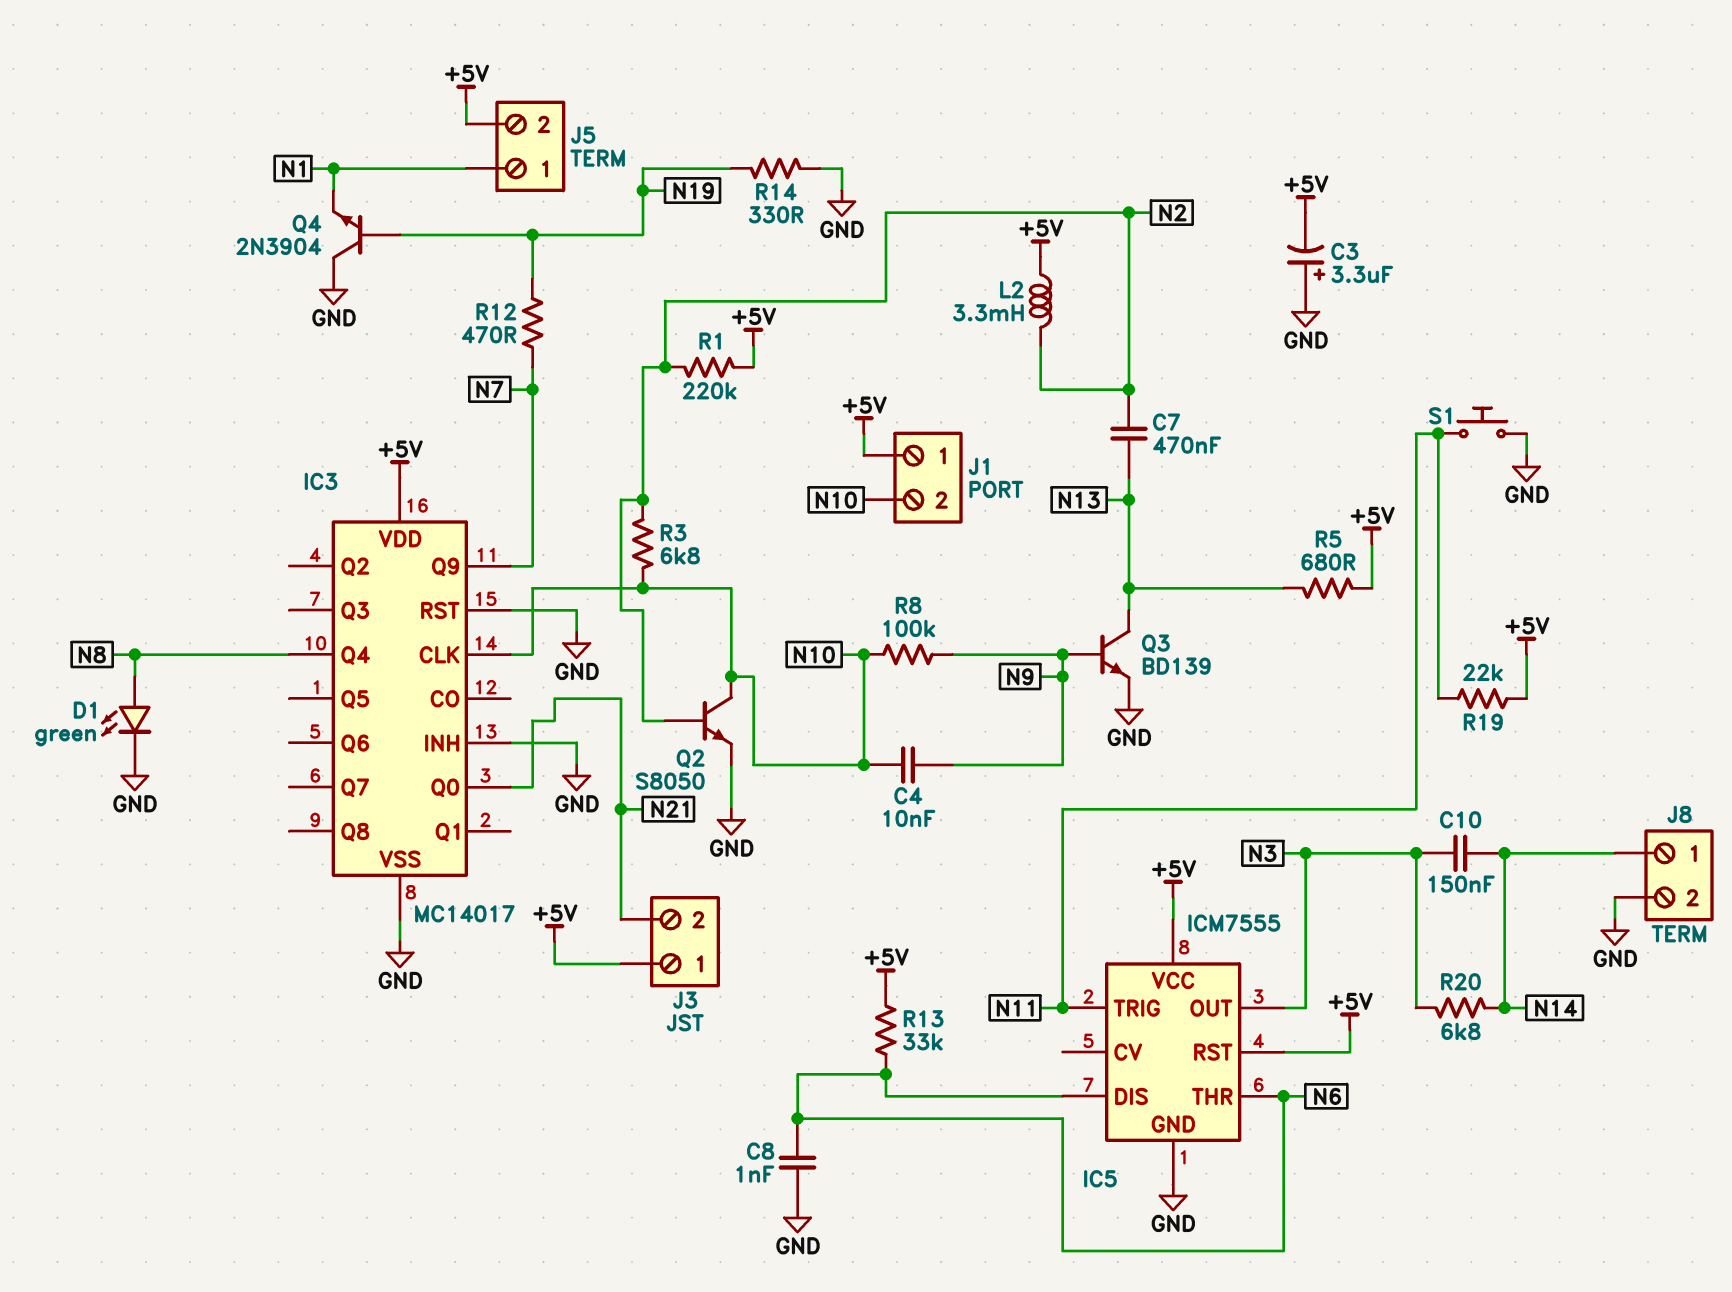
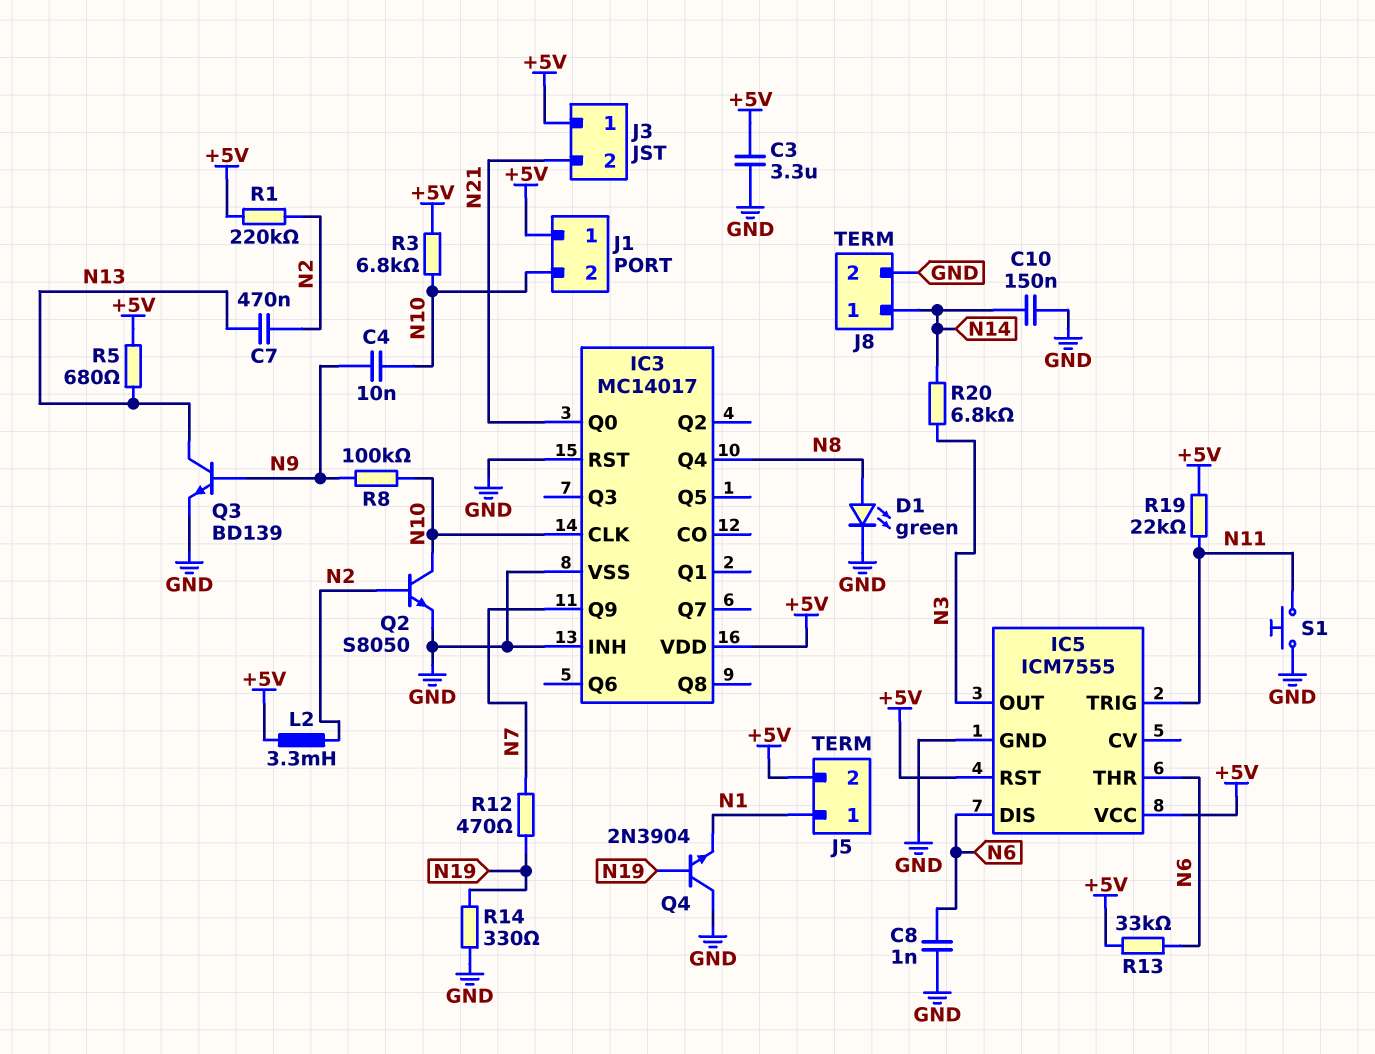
C3: 3.3uF (plus GND, minus +5V) -> 3.3uF (+5V, GND)
C10: 150nF (N3, N14) -> 150nF (GND, N14)
R3: 6.8k (N2, N10) -> 6.8k (+5V, N10)

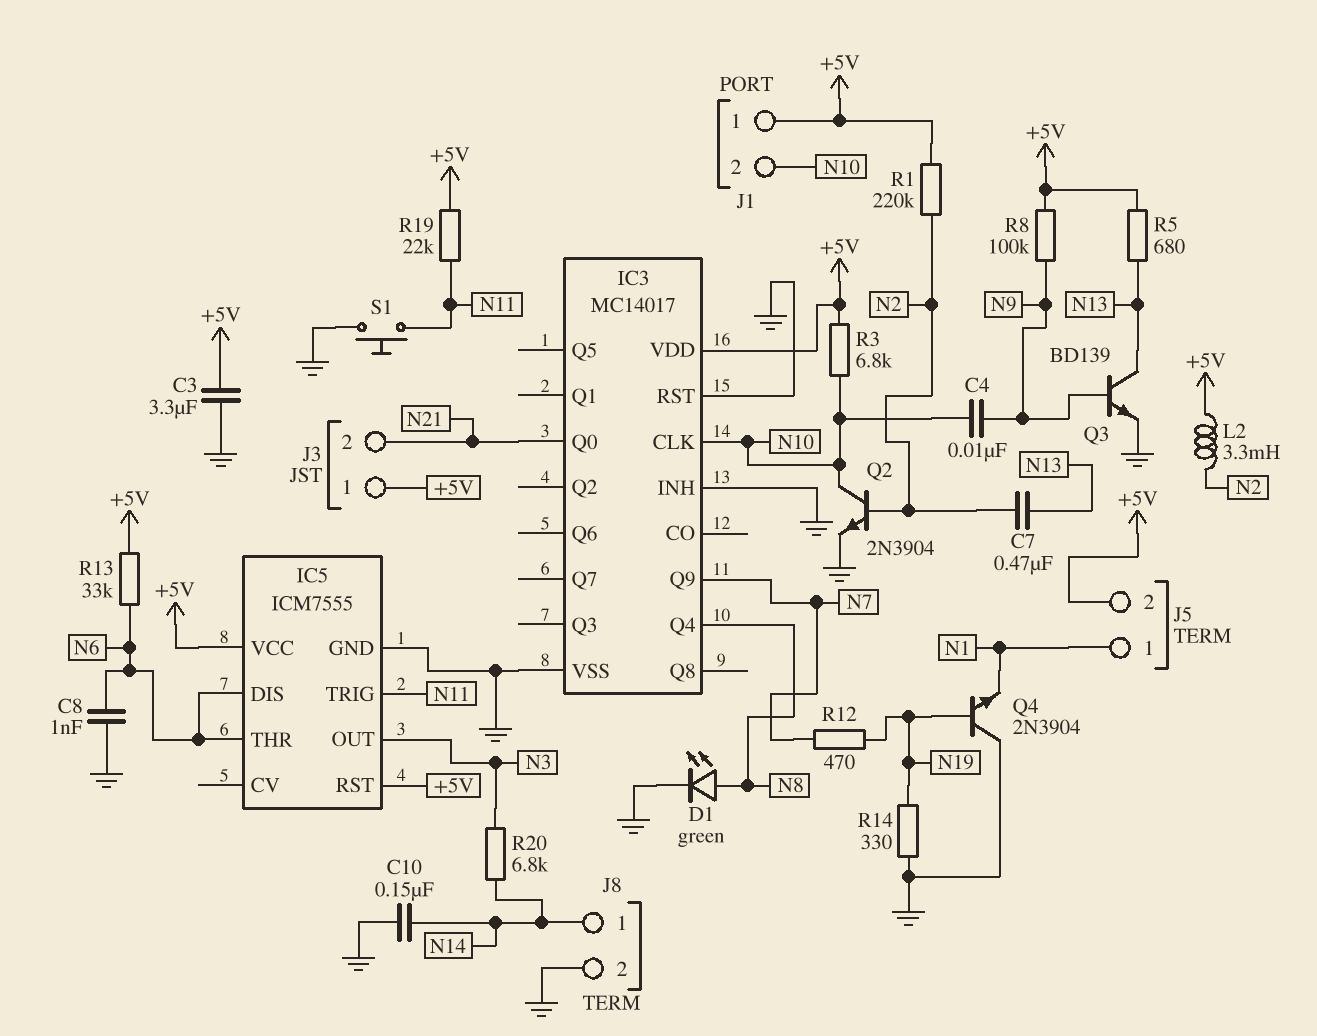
Q2: NPN S8050 (B N2, C N10, E GND) -> NPN 2N3904 (B N2, C N10, E GND)
R8: 100k (N9, N10) -> 100k (+5V, N9)

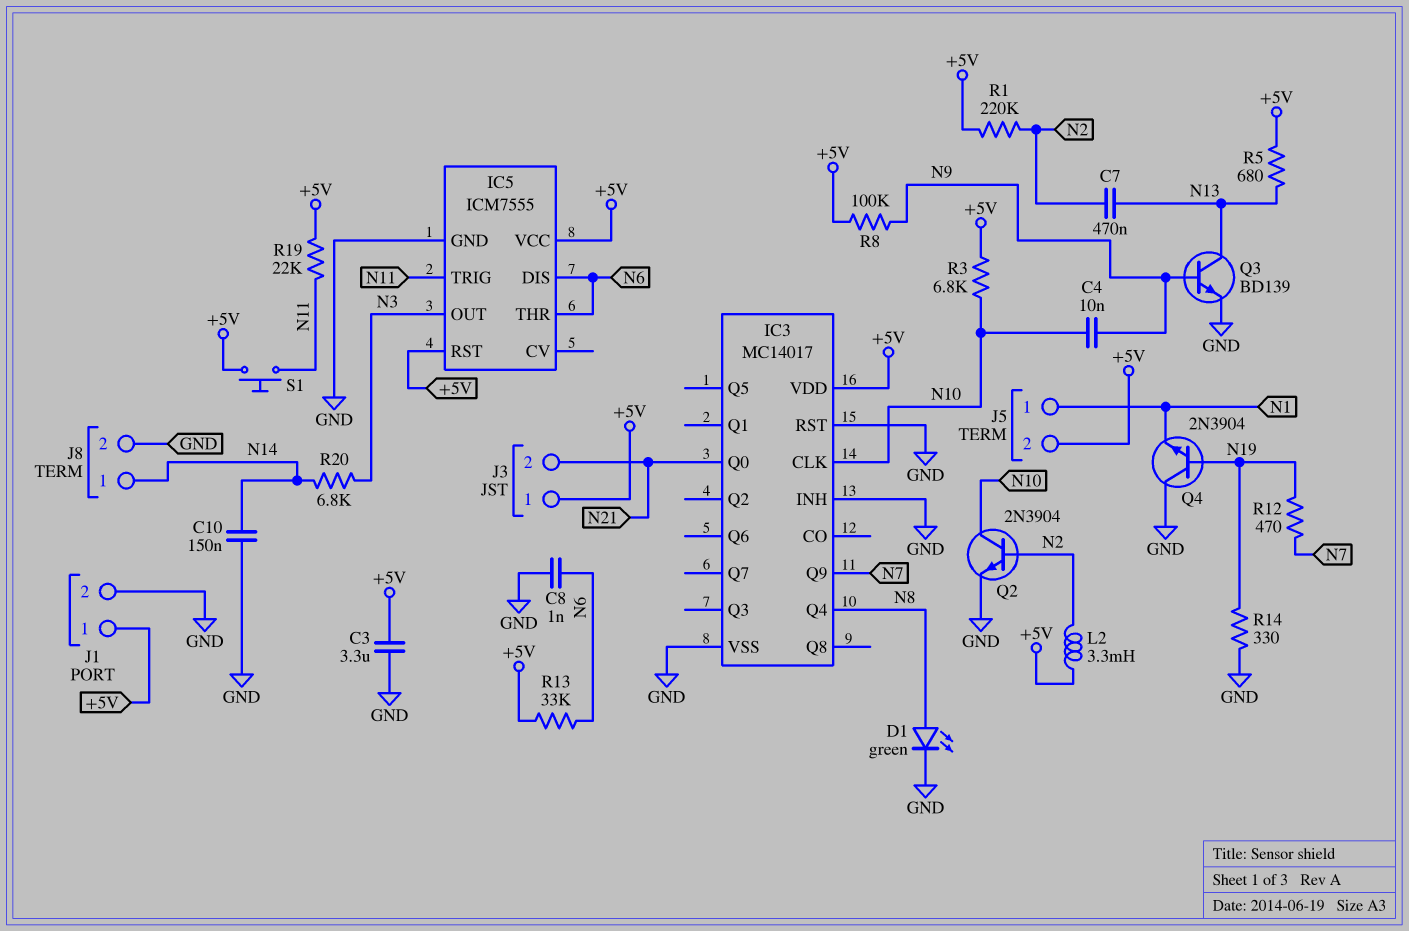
J1 pin 2: N10 -> GND
S1: button (GND, N11) -> button (+5V, N11)

